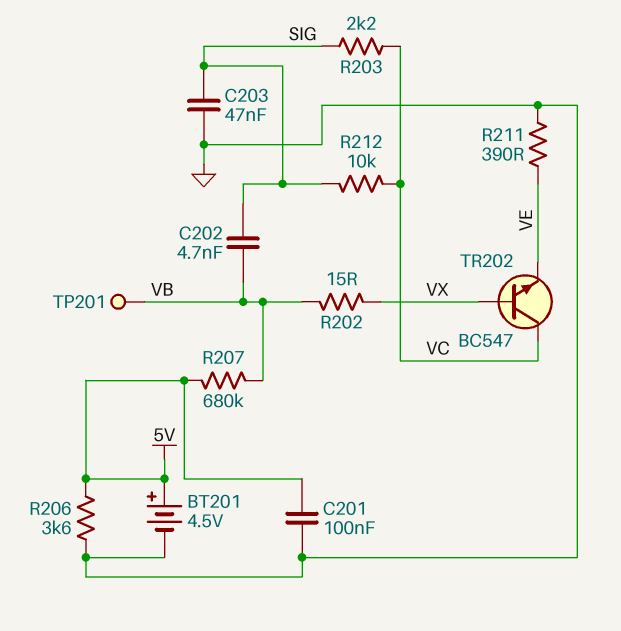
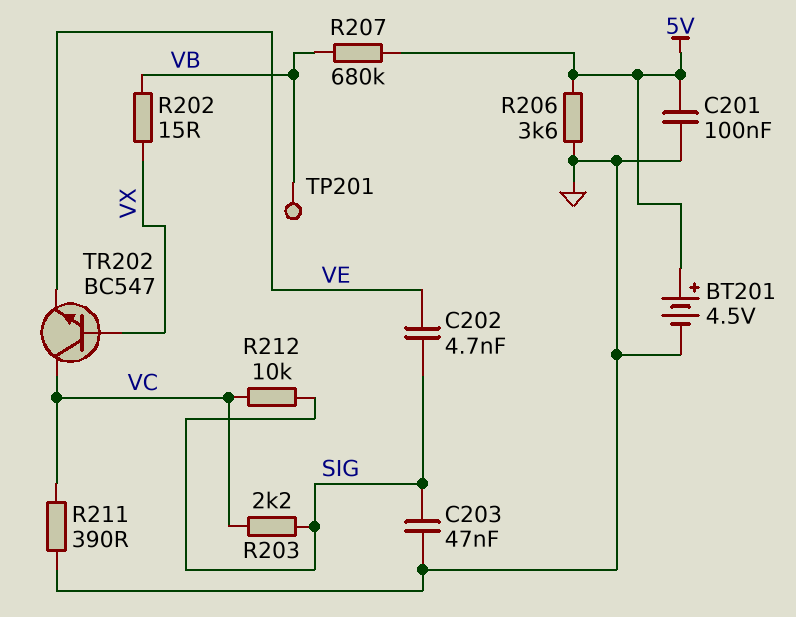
C202: 4.7nF (SIG, VB) -> 4.7nF (SIG, VE)
R211: 390 (GND, VE) -> 390 (GND, VC)

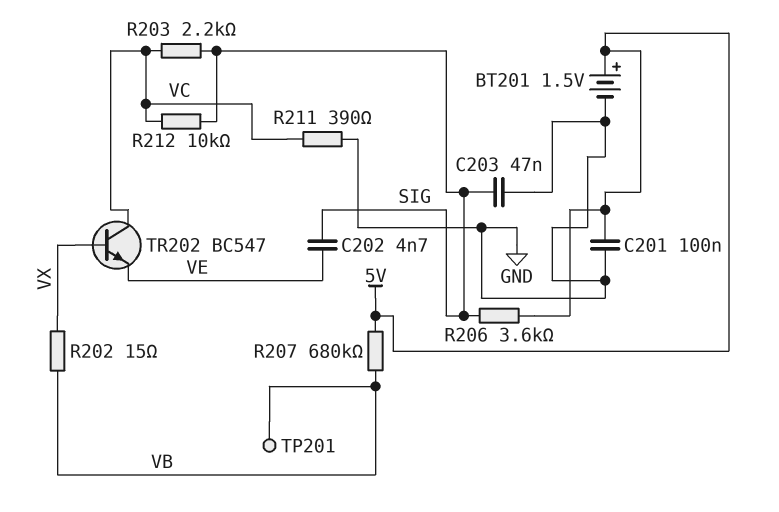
BT201: 4.5V (plus 5V, minus GND) -> 1.5V (plus 5V, minus GND)
R206: 3.6k (5V, GND) -> 3.6k (5V, SIG)

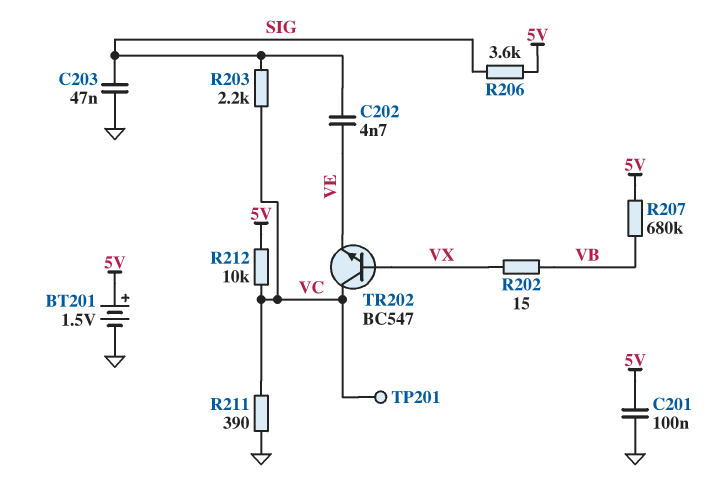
R212: 10k (SIG, VC) -> 10k (5V, VC)
TP201: test point (VB) -> test point (VC)

